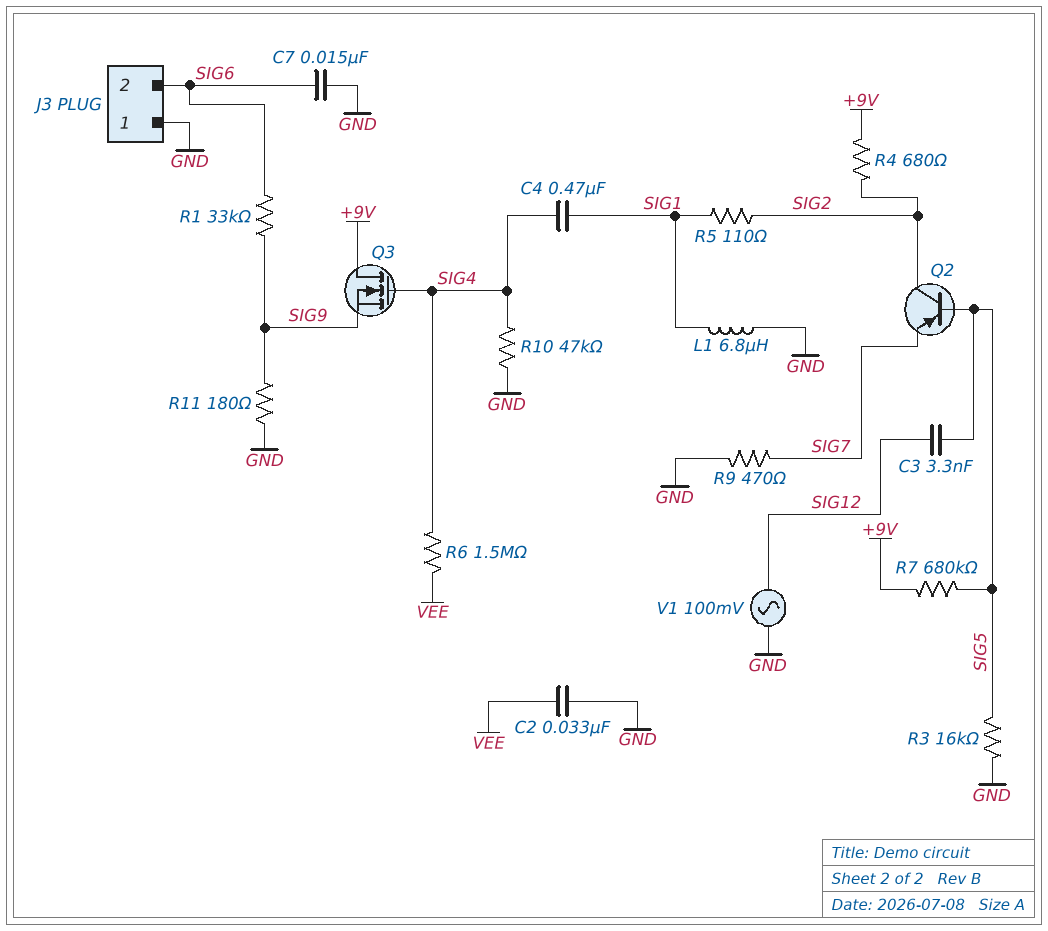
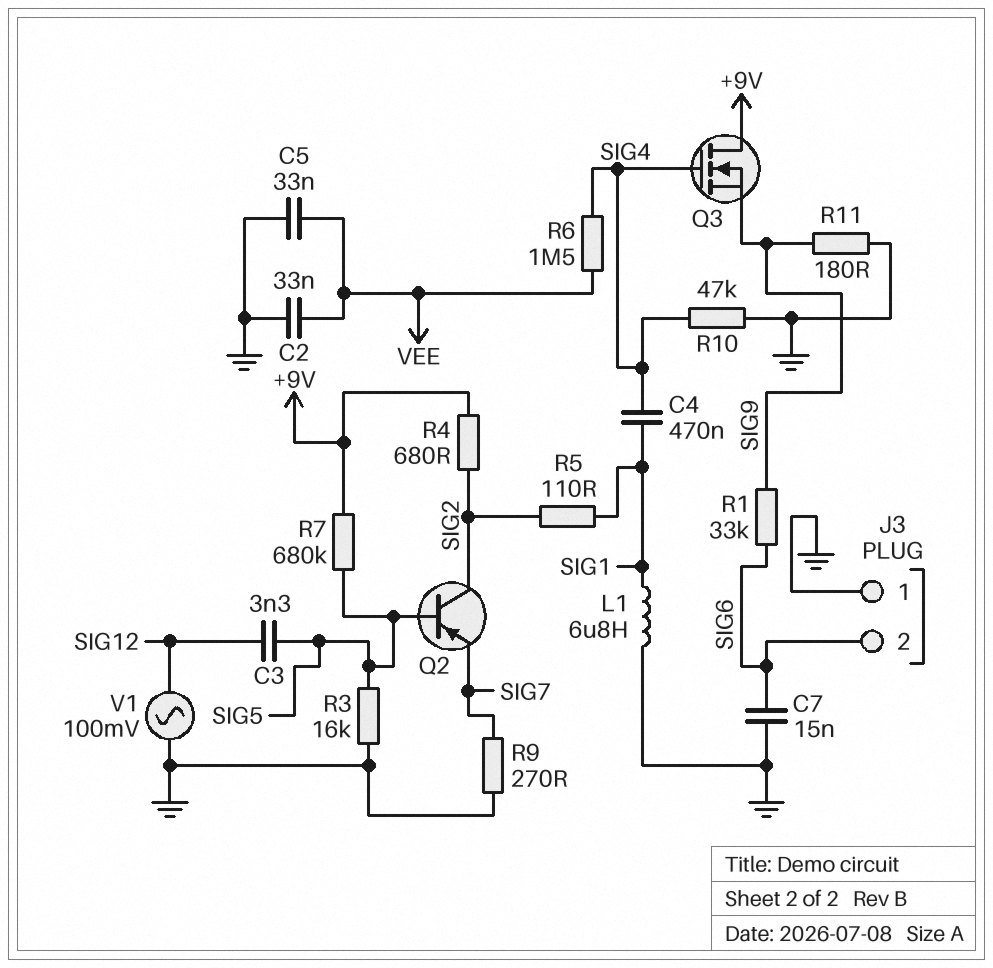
C5: none -> 33nF (GND, VEE)
R9: 470 (GND, SIG7) -> 270 (GND, SIG7)

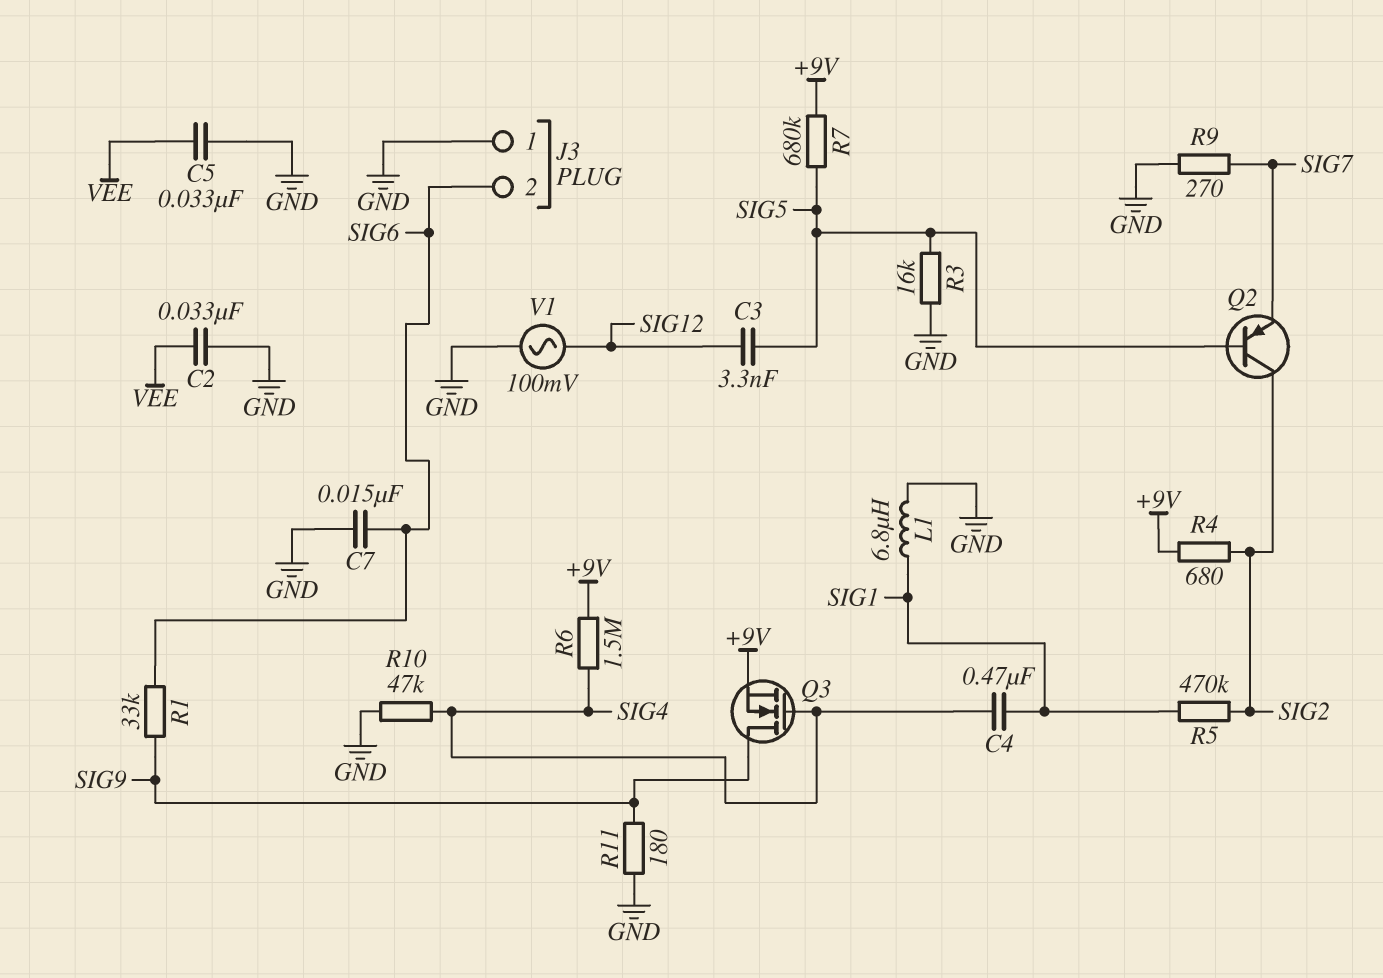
Q3: NMOS (G SIG4, D +9V, S SIG9) -> NMOS (G SIG4, D SIG9, S +9V)
R5: 110 (SIG1, SIG2) -> 470k (SIG1, SIG2)
R6: 1.5M (SIG4, VEE) -> 1.5M (+9V, SIG4)

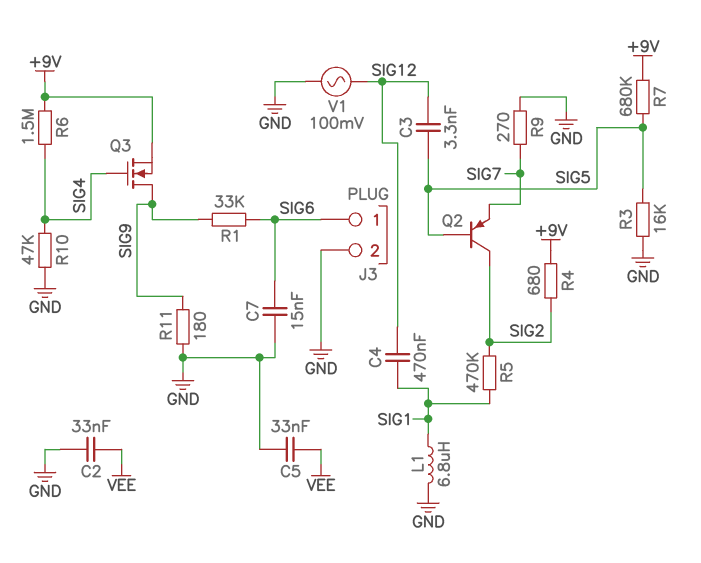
C4: 470nF (SIG1, SIG4) -> 470nF (SIG1, SIG12)
J3 pin 1: GND -> SIG6
J3 pin 2: SIG6 -> GND

